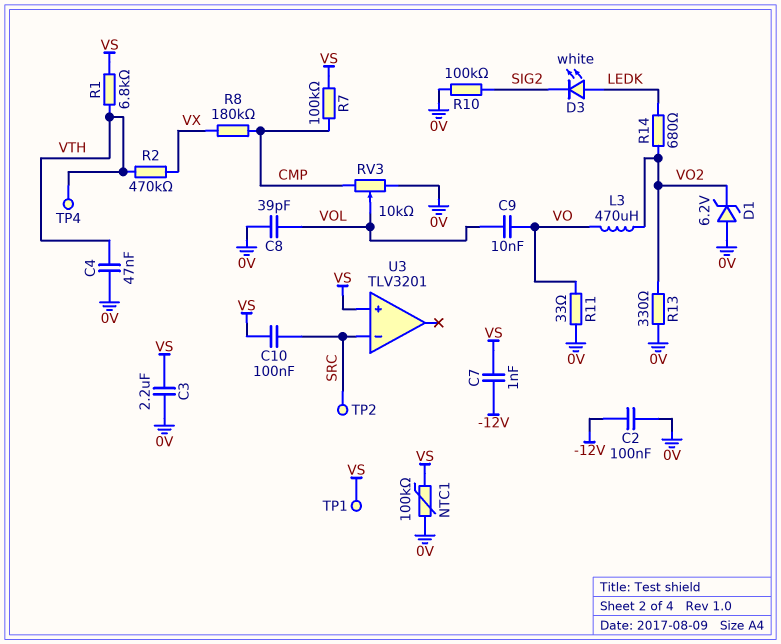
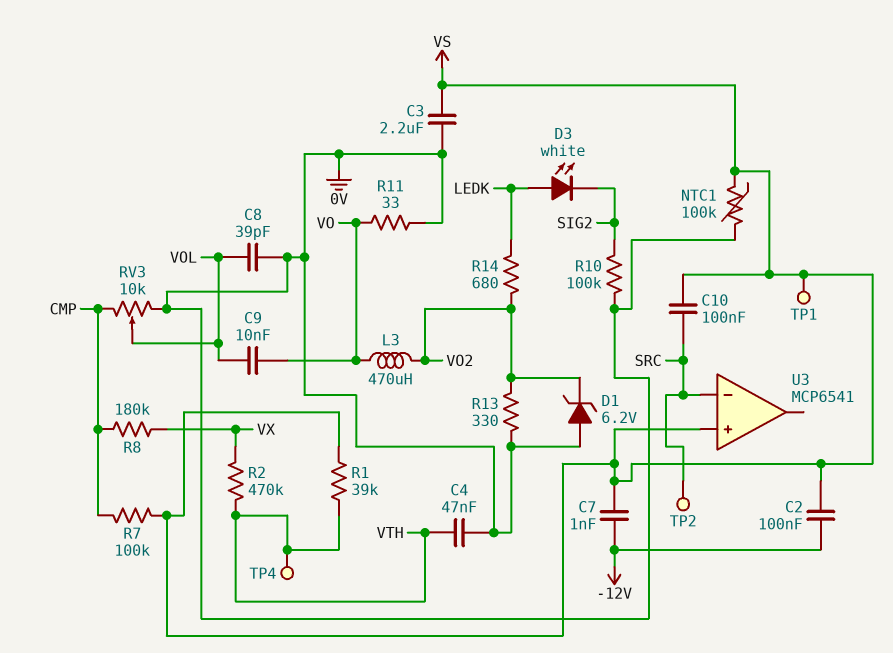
C2: 100nF (-12V, 0V) -> 100nF (-12V, VS)
R1: 6.8k (VS, VTH) -> 39k (VS, VTH)
U3: TLV3201 -> MCP6541

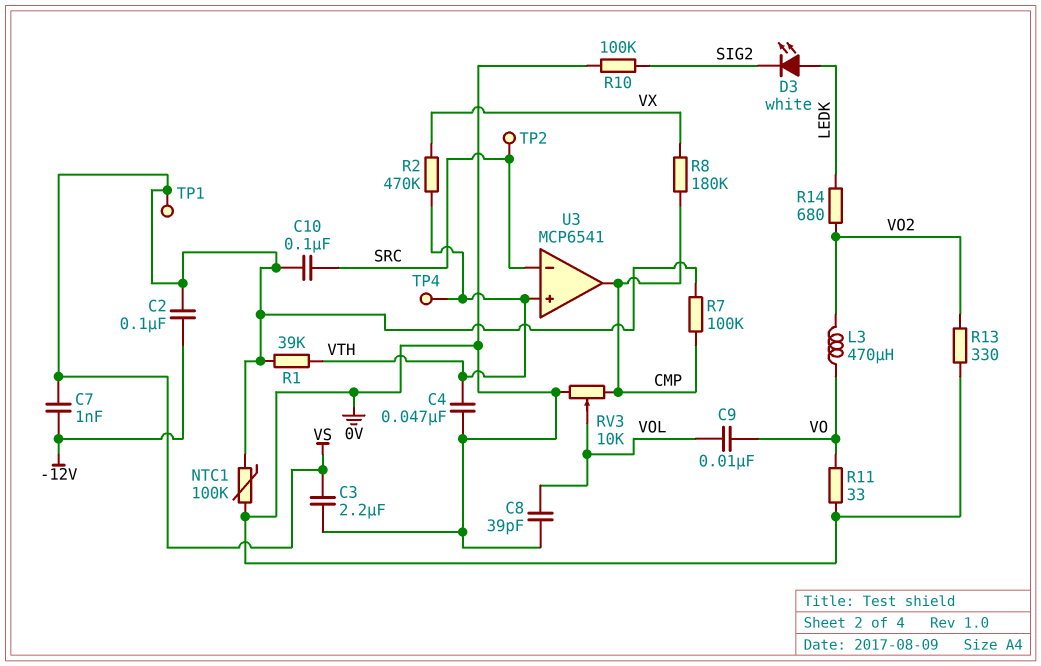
D1: zener 6.2V (A 0V, K VO2) -> none
U3 pin in+: VS -> VTH
U3 pin out: none -> CMP

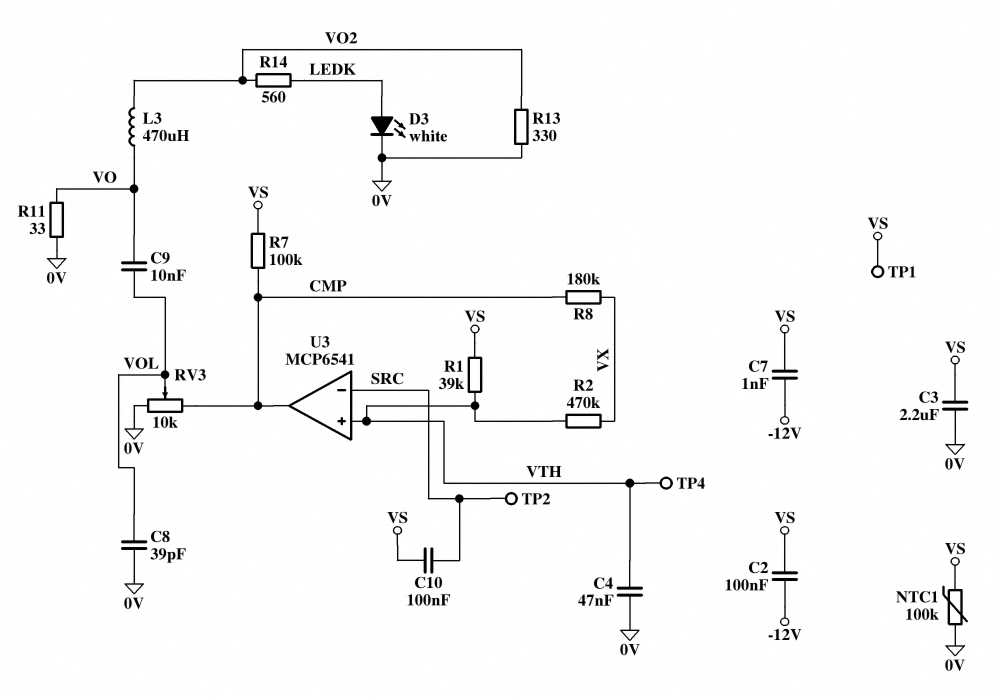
D3: LED white (A LEDK, K SIG2) -> LED white (A LEDK, K 0V)
R10: 100k (0V, SIG2) -> none
R14: 680 (LEDK, VO2) -> 560 (LEDK, VO2)

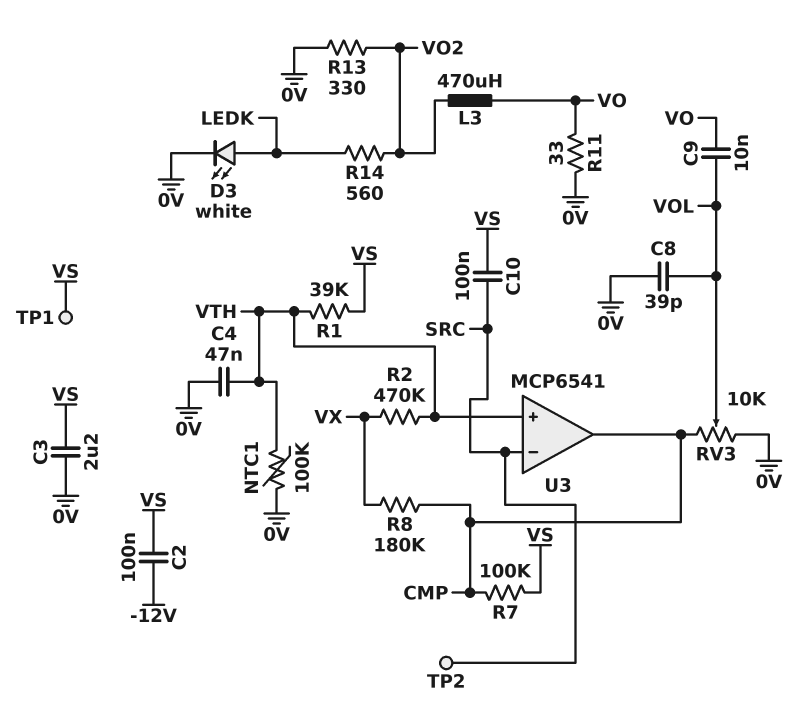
C7: 1nF (-12V, VS) -> none
NTC1: 100k (0V, VS) -> 100k (0V, VTH)
TP4: test point (VTH) -> none

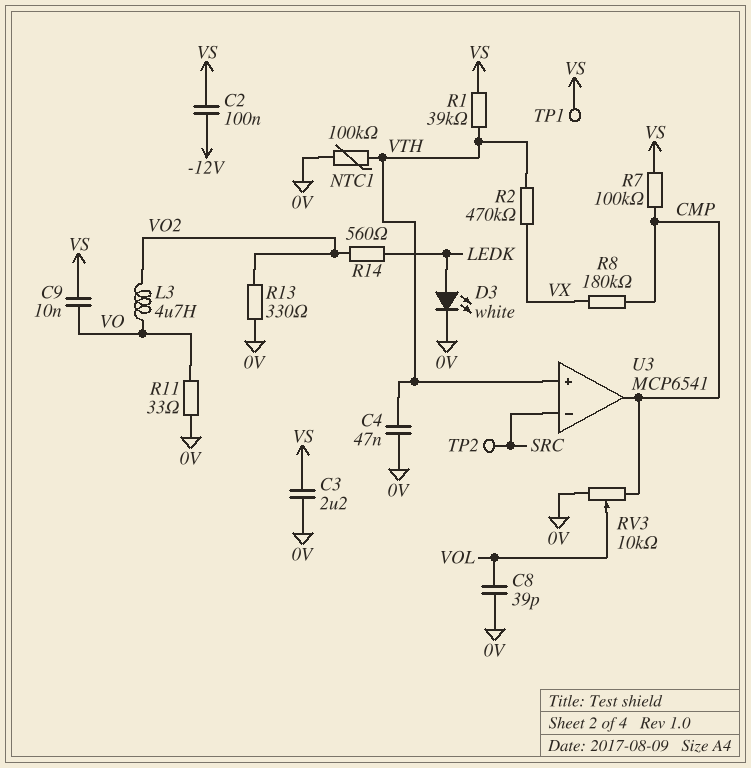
C9: 10nF (VO, VOL) -> 10nF (VO, VS)
C10: 100nF (SRC, VS) -> none
L3: 470uH (VO, VO2) -> 4.7uH (VO, VO2)

